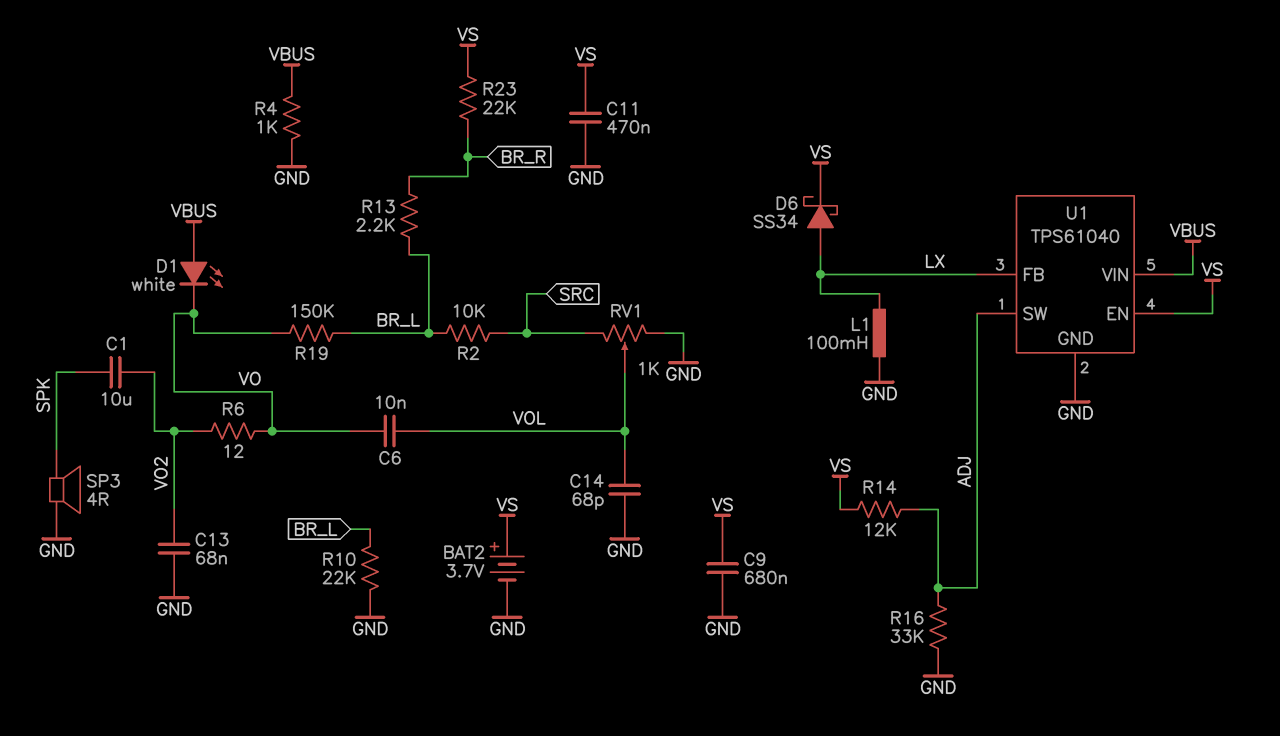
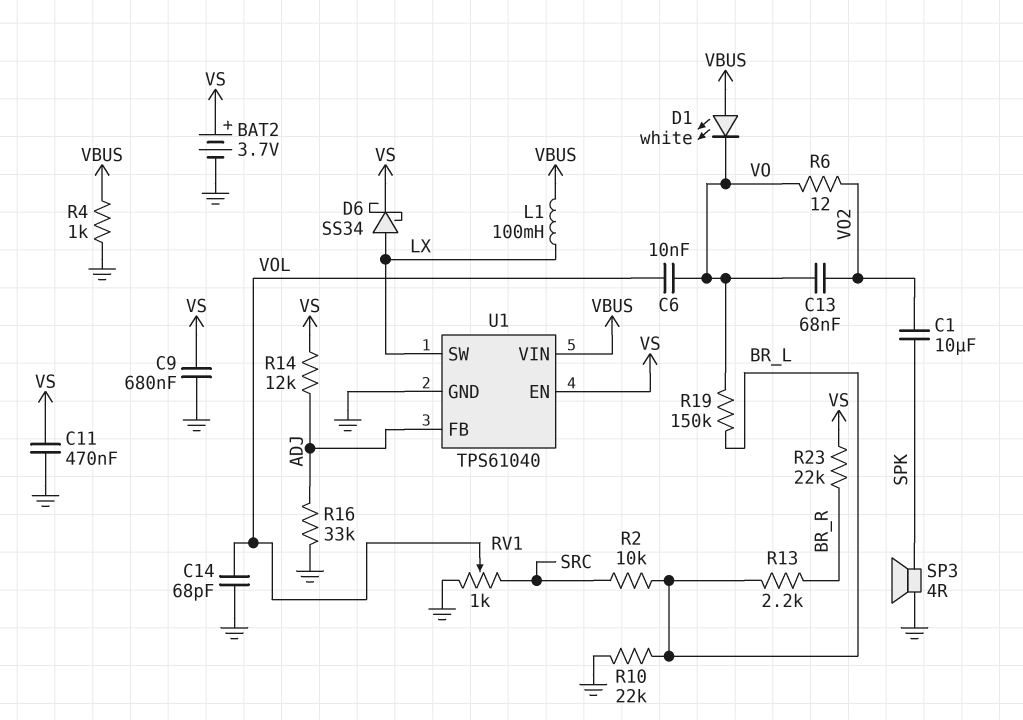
C13: 68nF (GND, VO2) -> 68nF (VO, VO2)
L1: 100mH (GND, LX) -> 100mH (LX, VBUS)
U1 pin FB: LX -> ADJ
U1 pin SW: ADJ -> LX

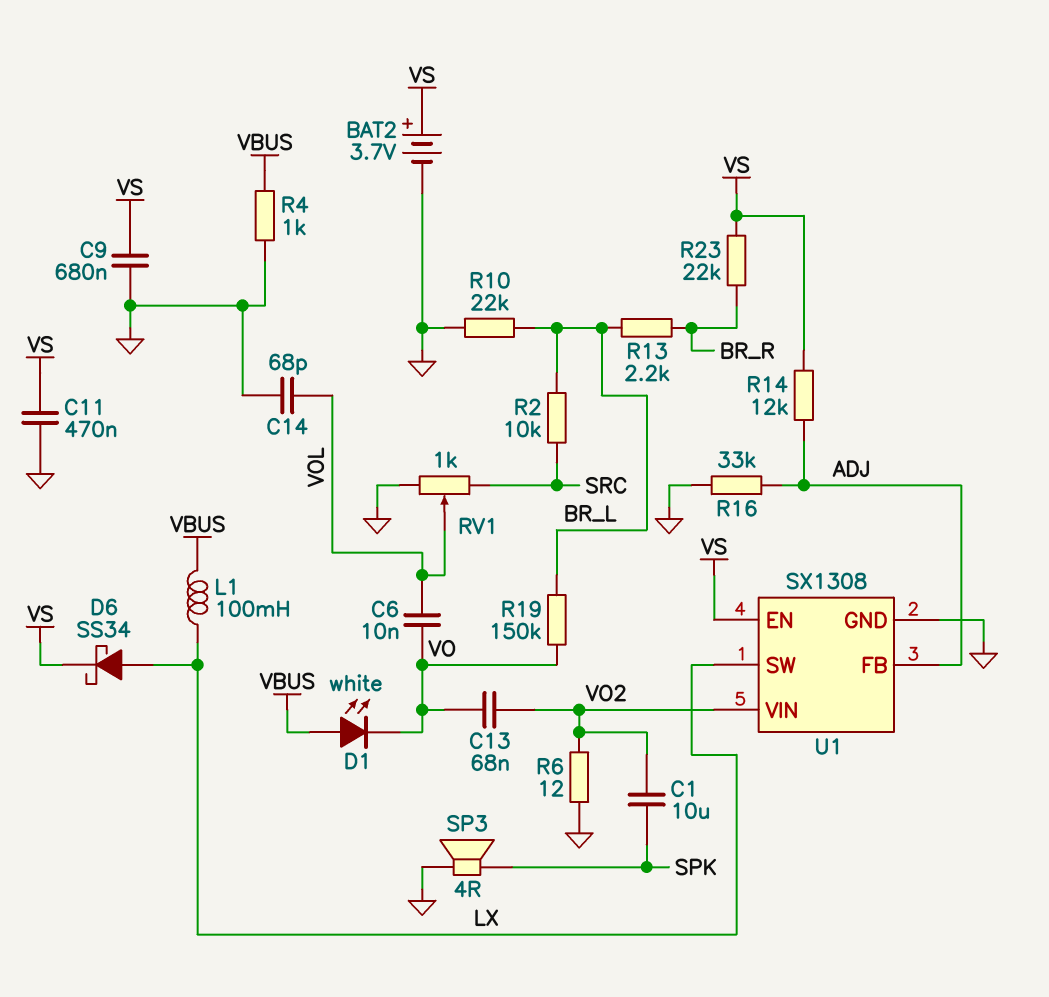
R6: 12 (VO, VO2) -> 12 (GND, VO2)
U1: TPS61040 -> SX1308
U1 pin VIN: VBUS -> VO2

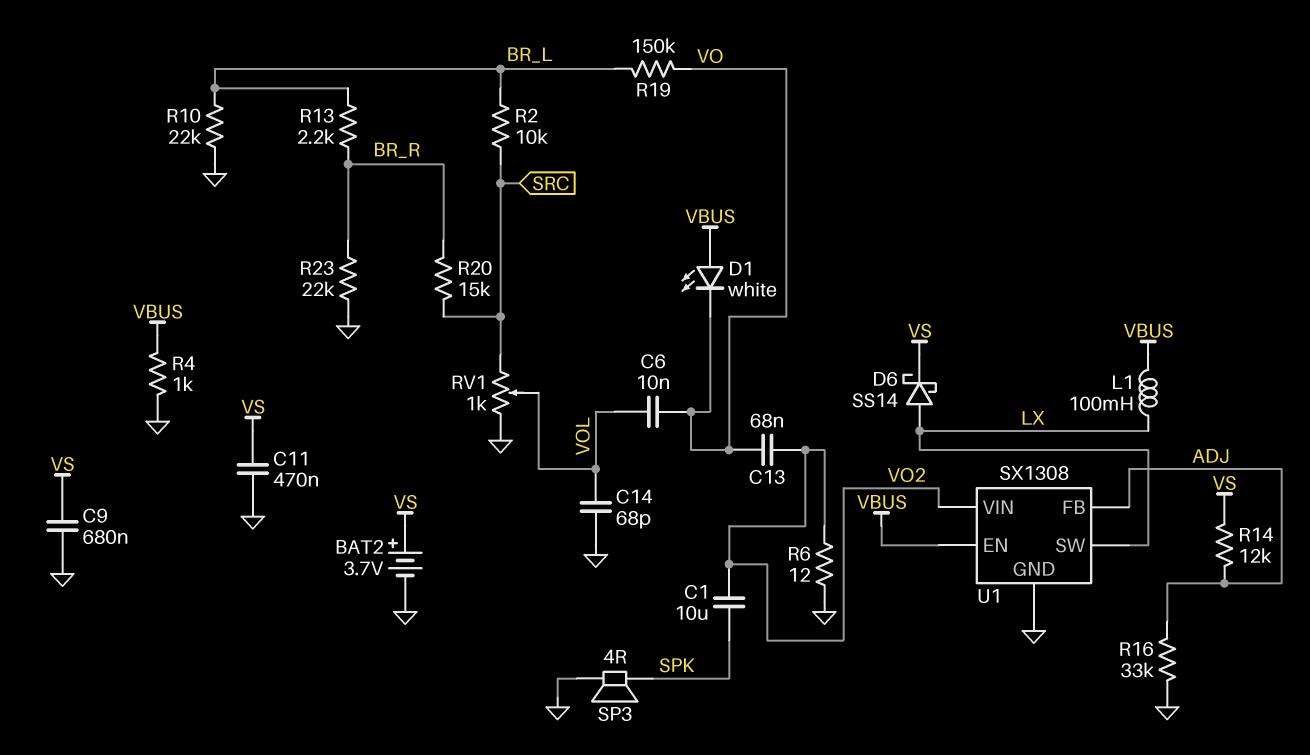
D6: schottky SS34 (A LX, K VS) -> schottky SS14 (A LX, K VS)
R20: none -> 15k (BR_R, SRC)
R23: 22k (BR_R, VS) -> 22k (BR_R, GND)
U1 pin EN: VS -> VBUS

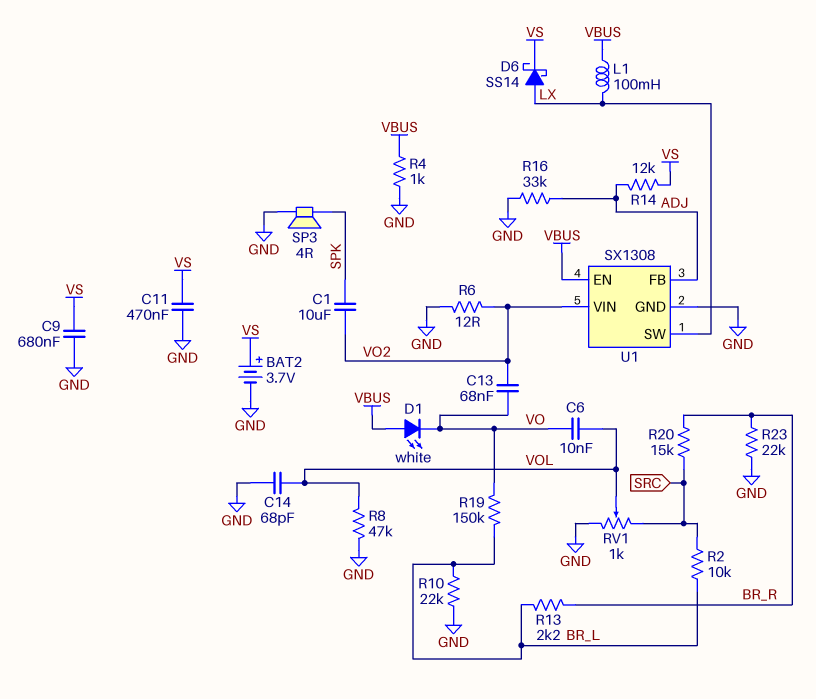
R8: none -> 47k (GND, VOL)

